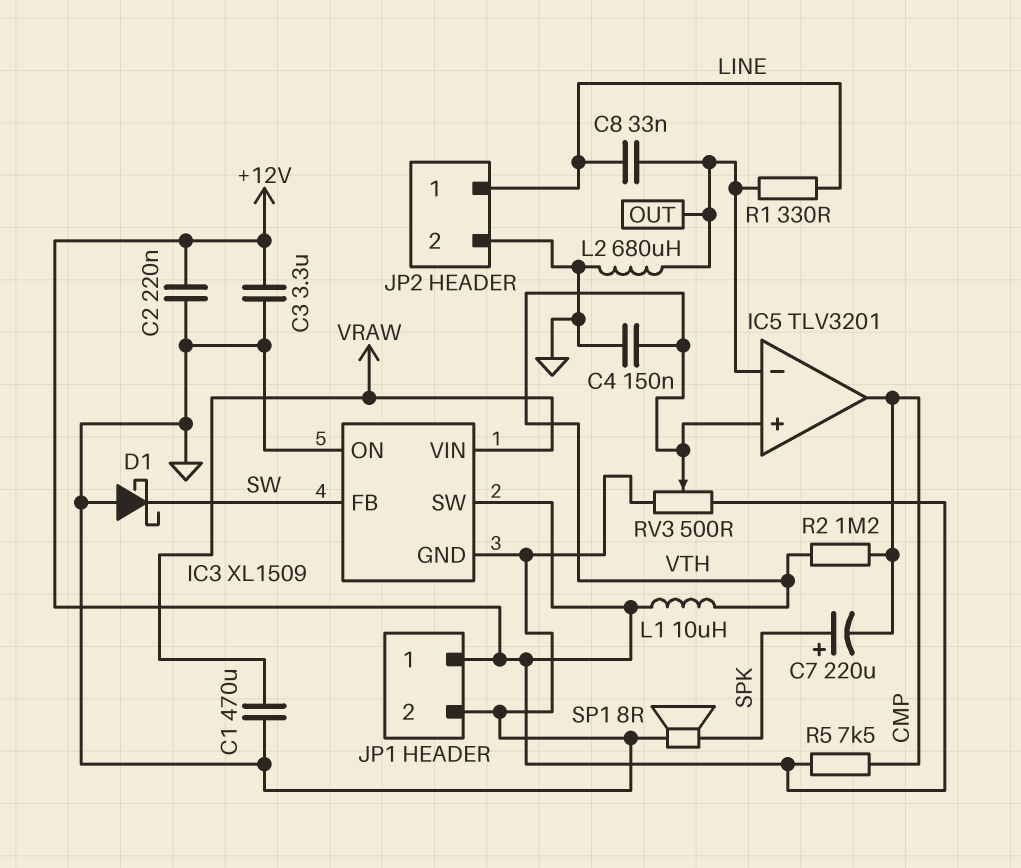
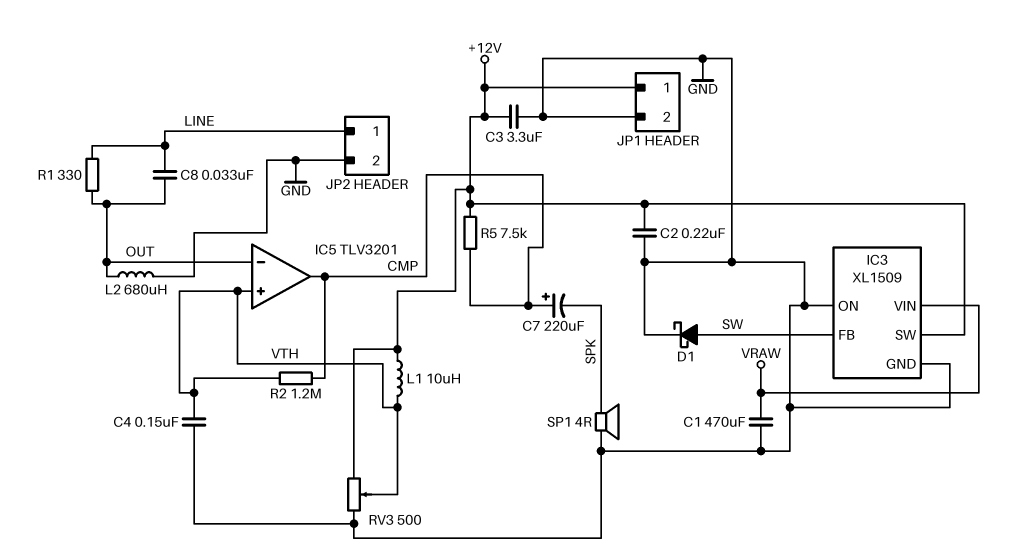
C7: 220uF (plus SPK, minus CMP) -> 220uF (plus CMP, minus SPK)
D1: schottky (A GND, K SW) -> schottky (A SW, K GND)
SP1: speaker 8R (GND, SPK) -> speaker 4R (GND, SPK)

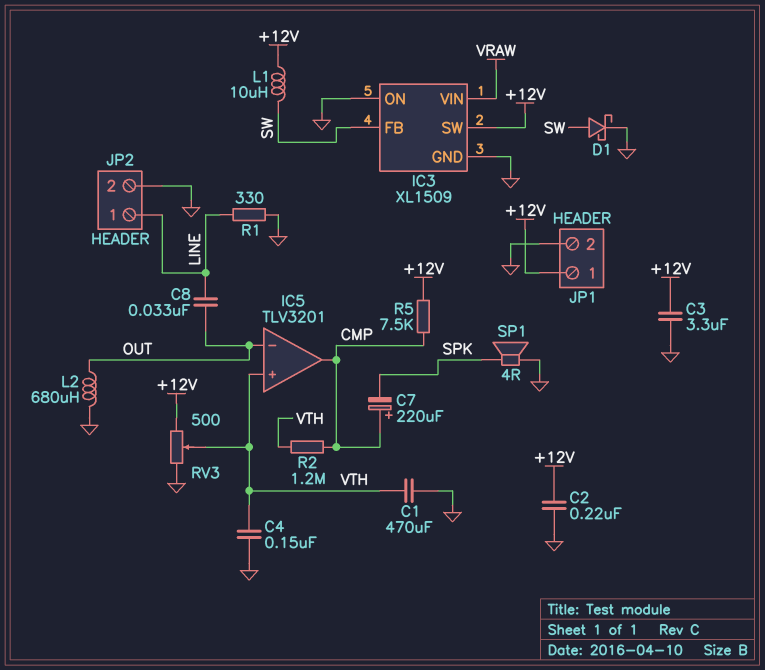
C1: 470uF (GND, VRAW) -> 470uF (GND, VTH)
L1: 10uH (+12V, VTH) -> 10uH (+12V, SW)
R1: 330 (LINE, OUT) -> 330 (GND, LINE)

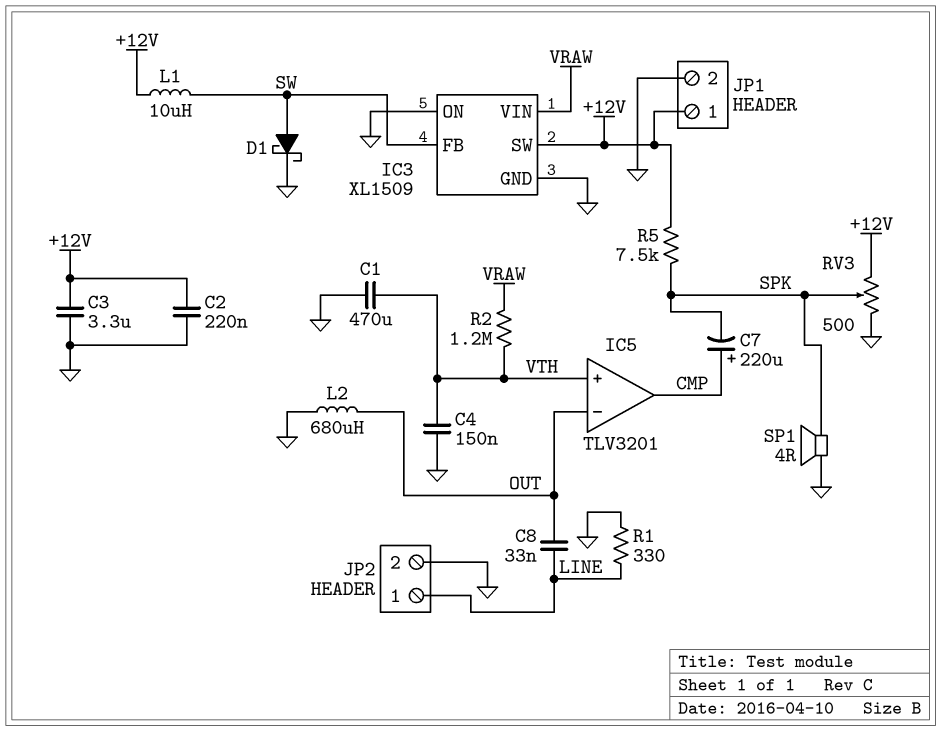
R2: 1.2M (CMP, VTH) -> 1.2M (VRAW, VTH)
R5: 7.5k (+12V, CMP) -> 7.5k (+12V, SPK)
RV3: 500 (+12V, GND, wiper VTH) -> 500 (+12V, GND, wiper SPK)

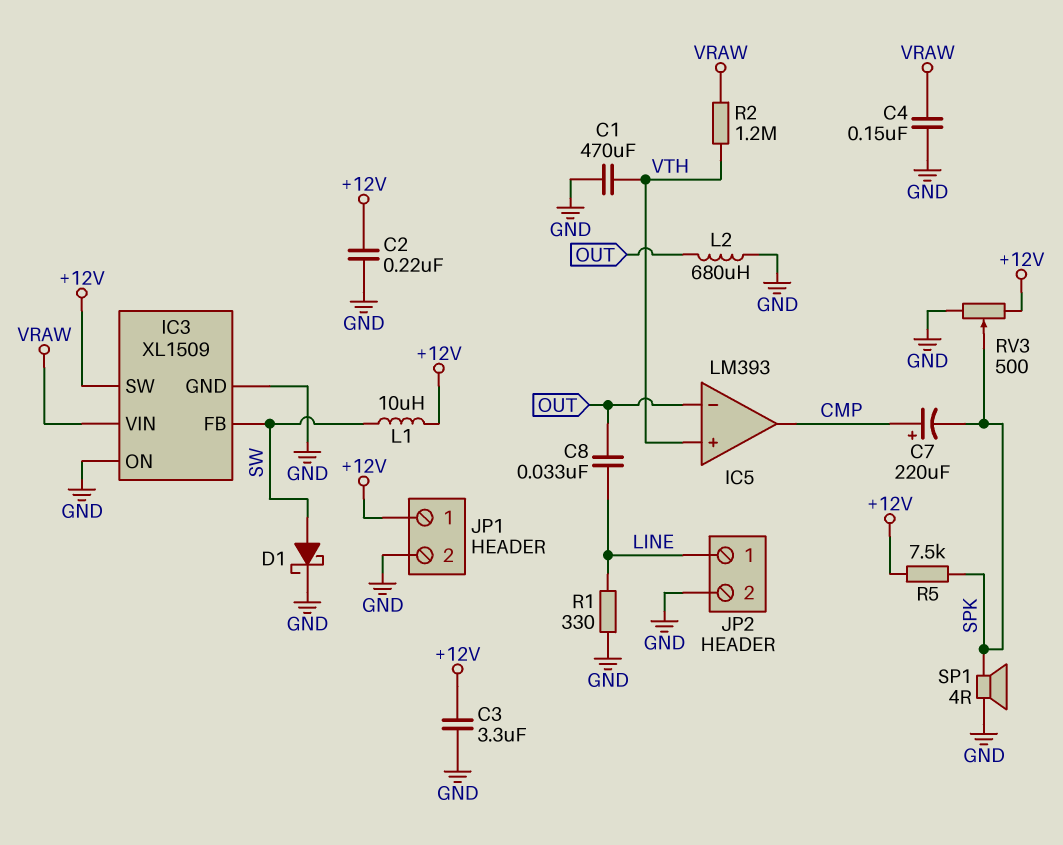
C4: 150nF (GND, VTH) -> 150nF (GND, VRAW)
IC5: TLV3201 -> LM393

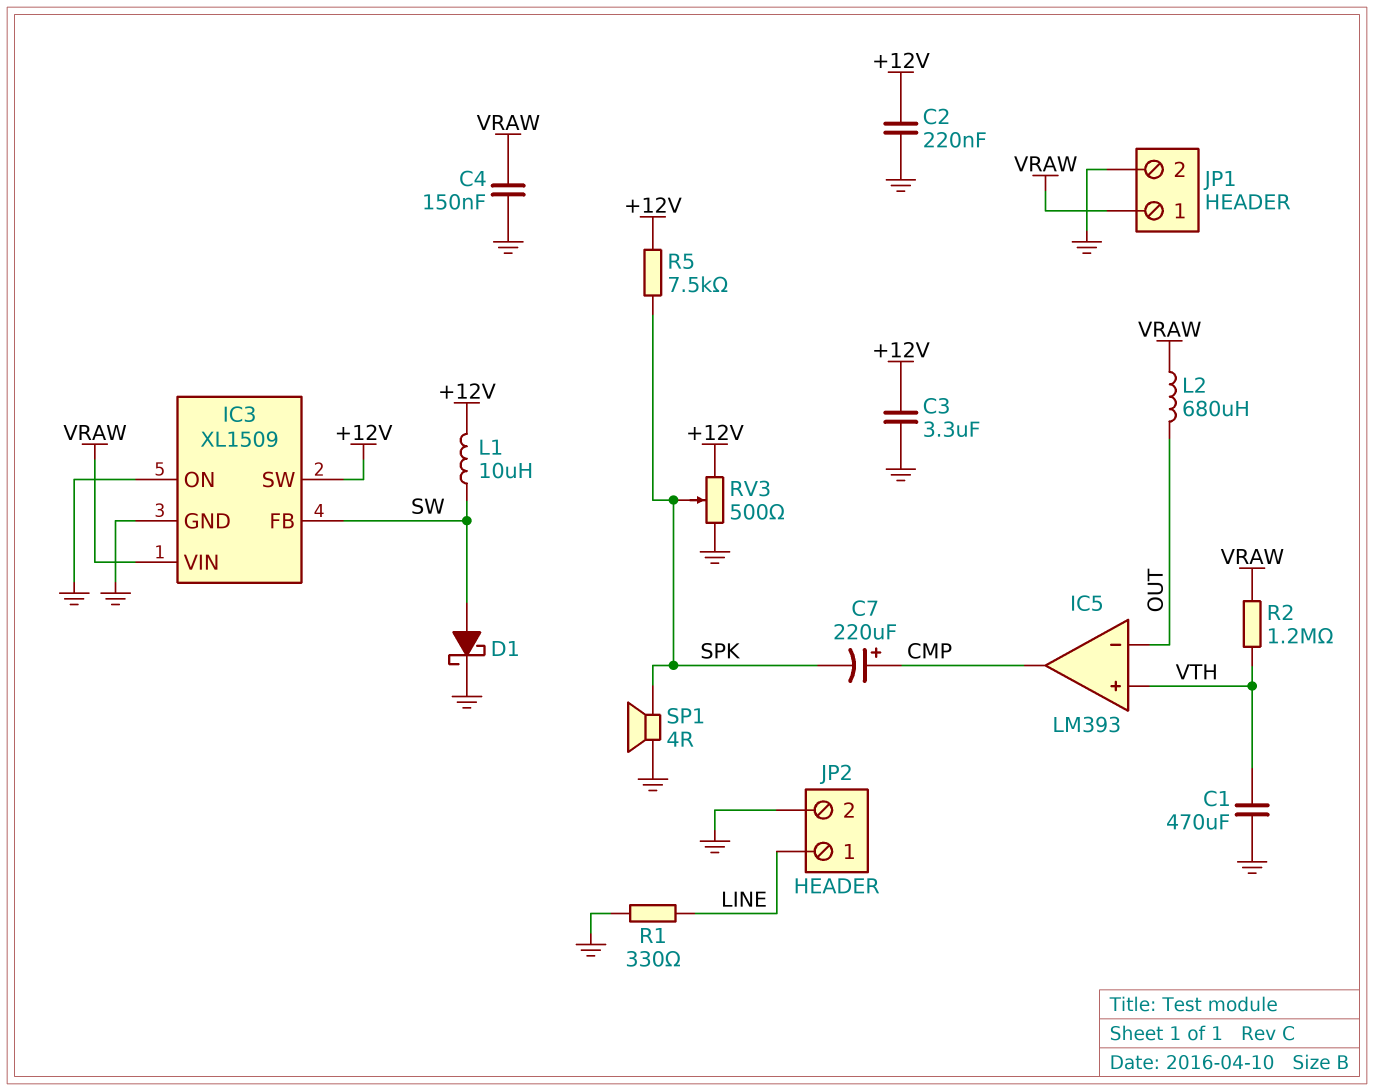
C8: 33nF (LINE, OUT) -> none
JP1 pin 1: +12V -> VRAW
L2: 680uH (GND, OUT) -> 680uH (OUT, VRAW)

